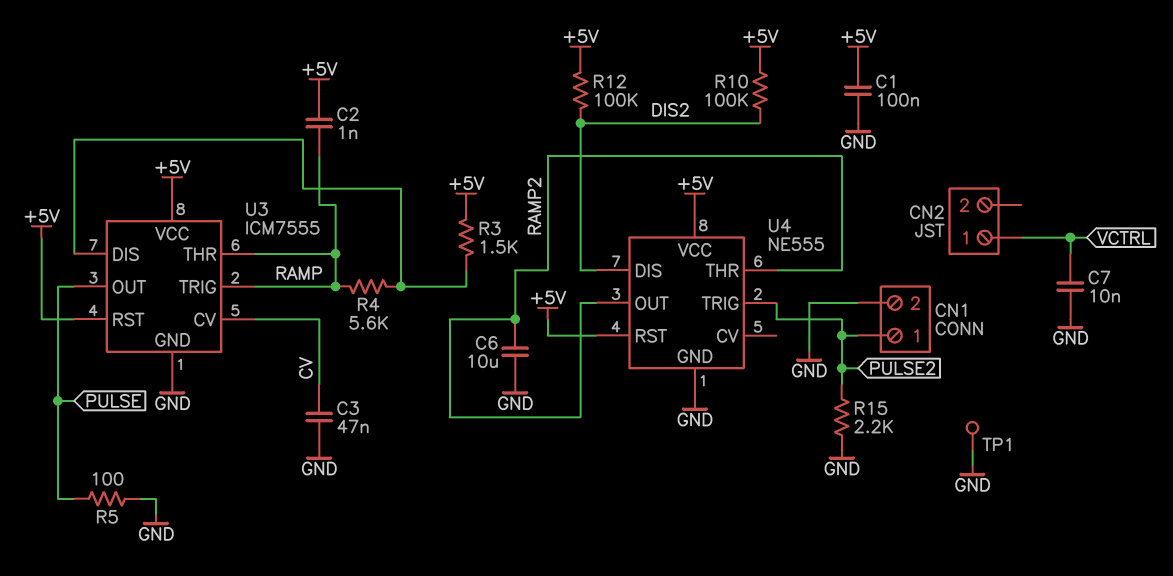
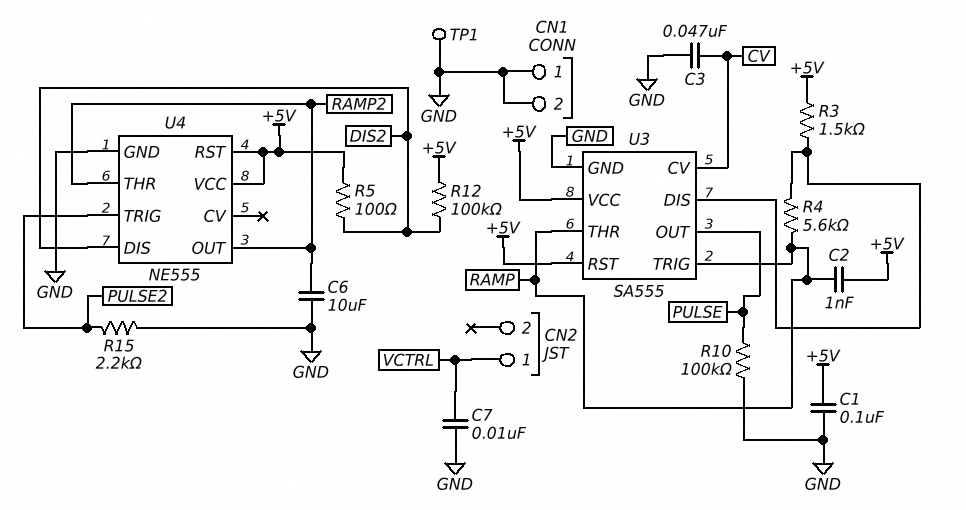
CN1 pin 1: PULSE2 -> GND
R5: 100 (GND, PULSE) -> 100 (+5V, DIS2)
R10: 100k (+5V, DIS2) -> 100k (GND, PULSE)
U3: ICM7555 -> SA555

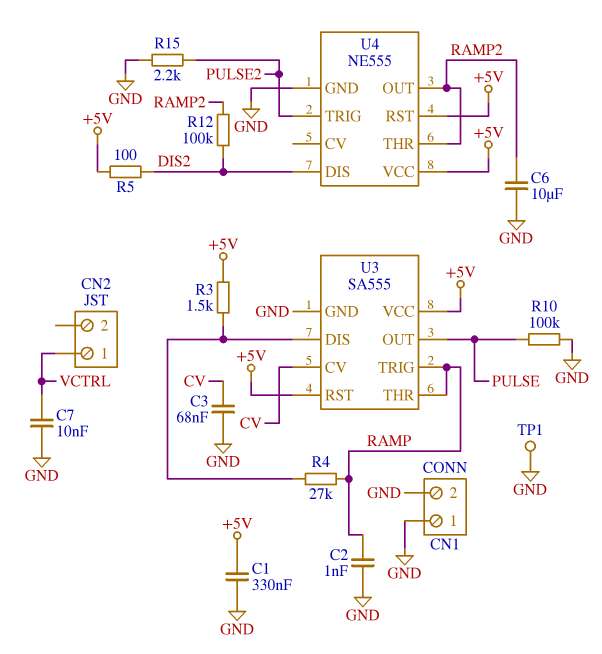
C1: 100nF (+5V, GND) -> 330nF (+5V, GND)
C2: 1nF (+5V, RAMP) -> 1nF (GND, RAMP)
C3: 47nF (CV, GND) -> 68nF (CV, GND)
R4: 5.6k (RAMP, U3/DIS) -> 27k (RAMP, U3/DIS)
R12: 100k (+5V, DIS2) -> 100k (DIS2, RAMP2)

